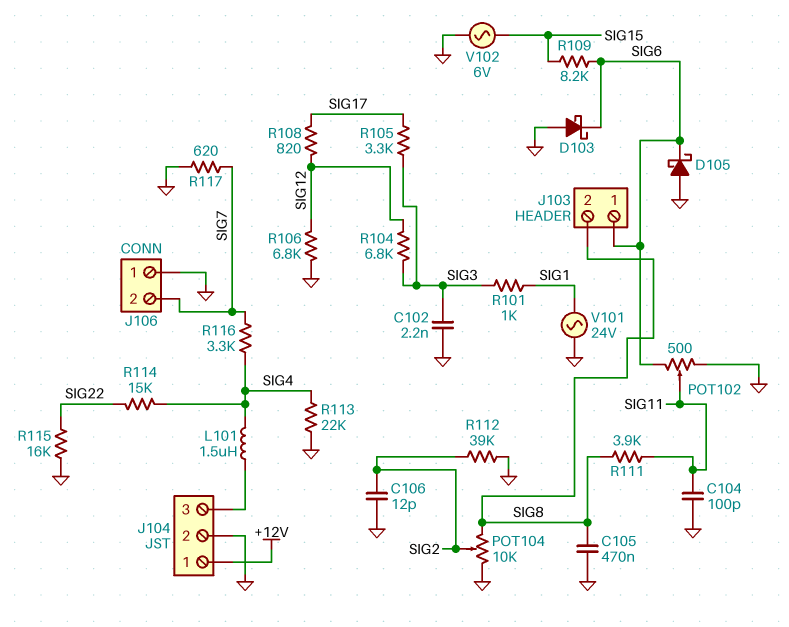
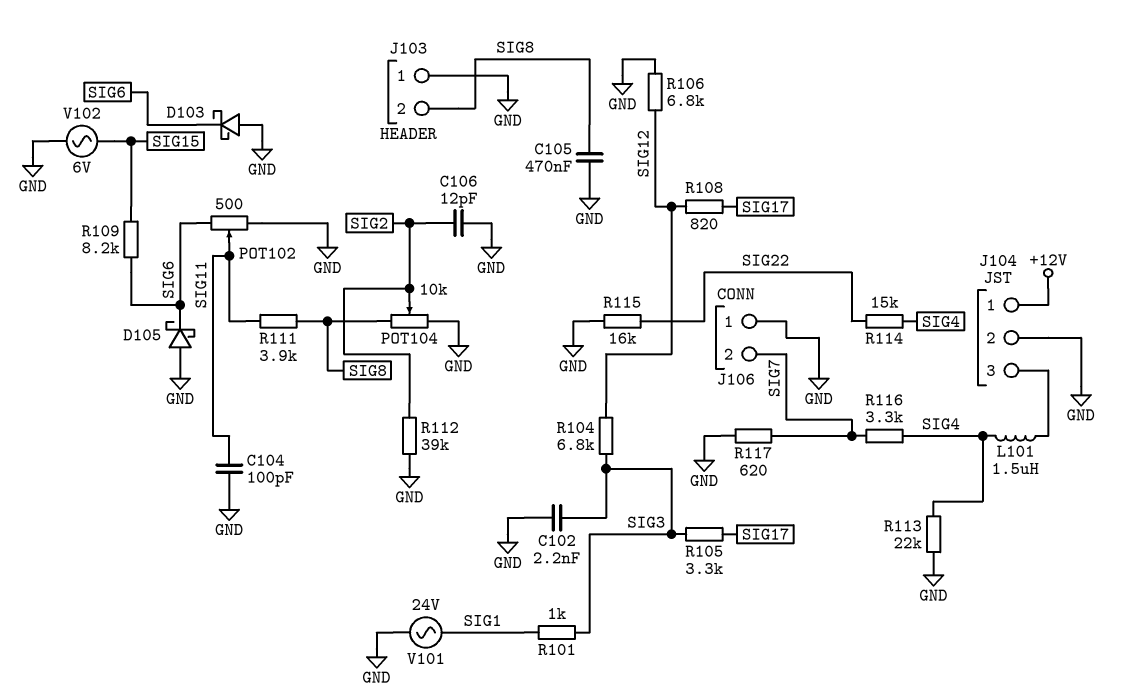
J103 pin 1: SIG6 -> GND

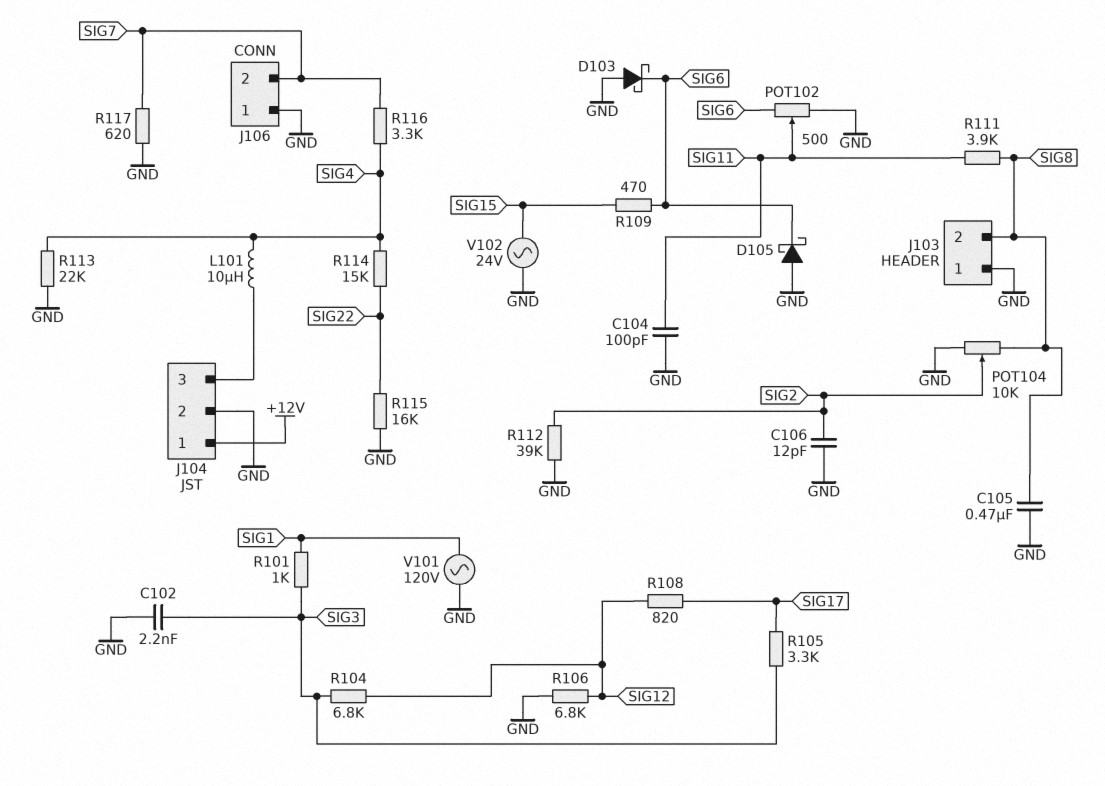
L101: 1.5uH (J104/3, SIG4) -> 10uH (J104/3, SIG4)
R109: 8.2k (SIG6, SIG15) -> 470 (SIG6, SIG15)
V101: AC 24V (GND, SIG1) -> AC 120V (GND, SIG1)
V102: AC 6V (GND, SIG15) -> AC 24V (GND, SIG15)

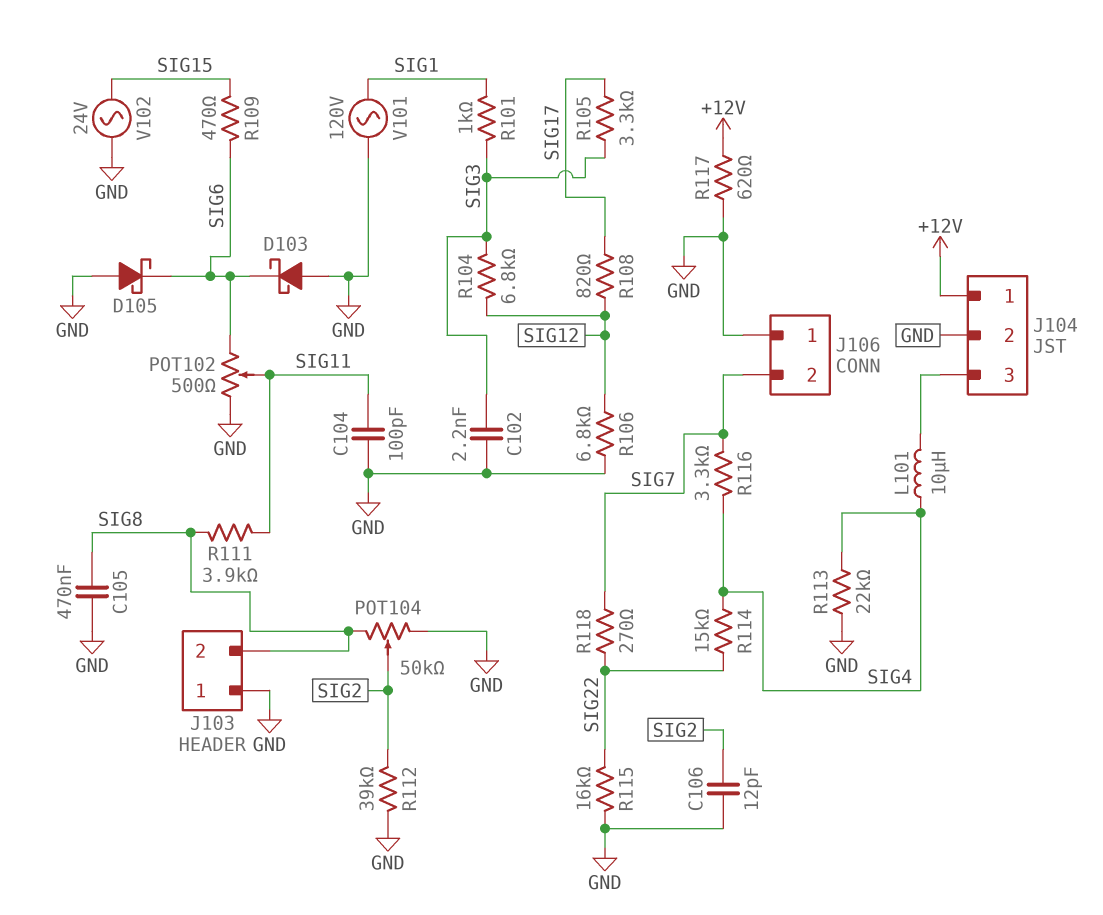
POT104: 10k (GND, SIG8, wiper SIG2) -> 50k (GND, SIG8, wiper SIG2)
R117: 620 (GND, SIG7) -> 620 (+12V, GND)
R118: none -> 270 (SIG7, SIG22)

